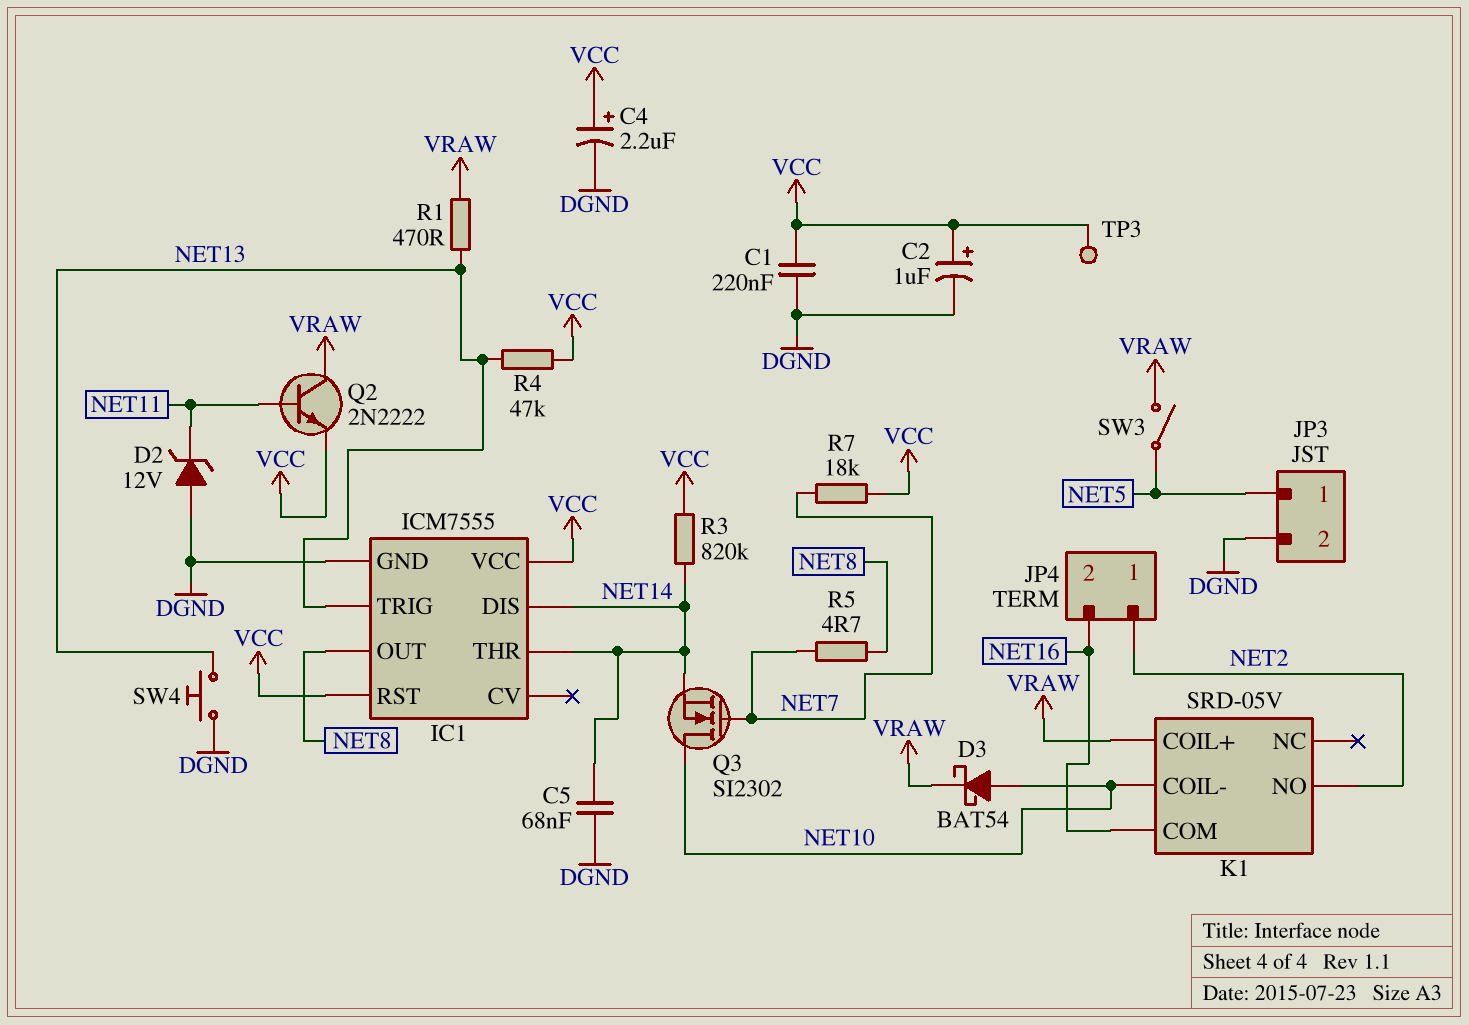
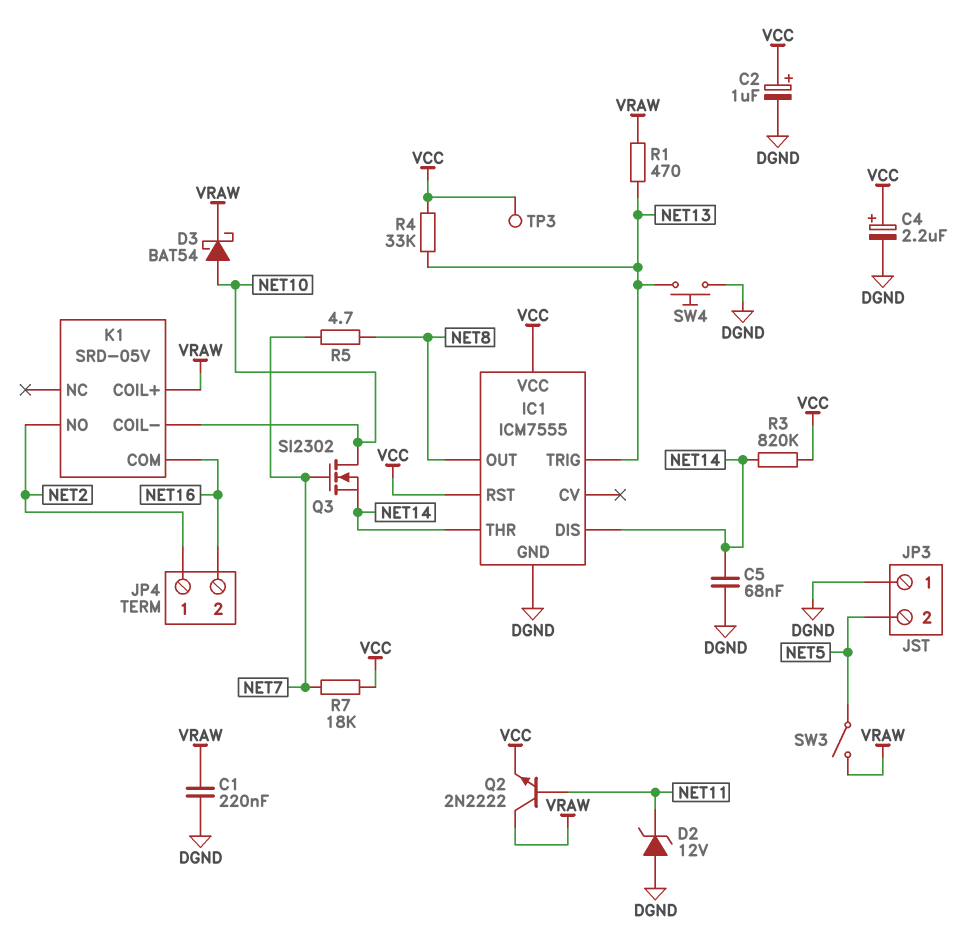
C1: 220nF (DGND, VCC) -> 220nF (DGND, VRAW)
JP3 pin 1: NET5 -> DGND
JP3 pin 2: DGND -> NET5
R4: 47k (NET13, VCC) -> 33k (NET13, VCC)

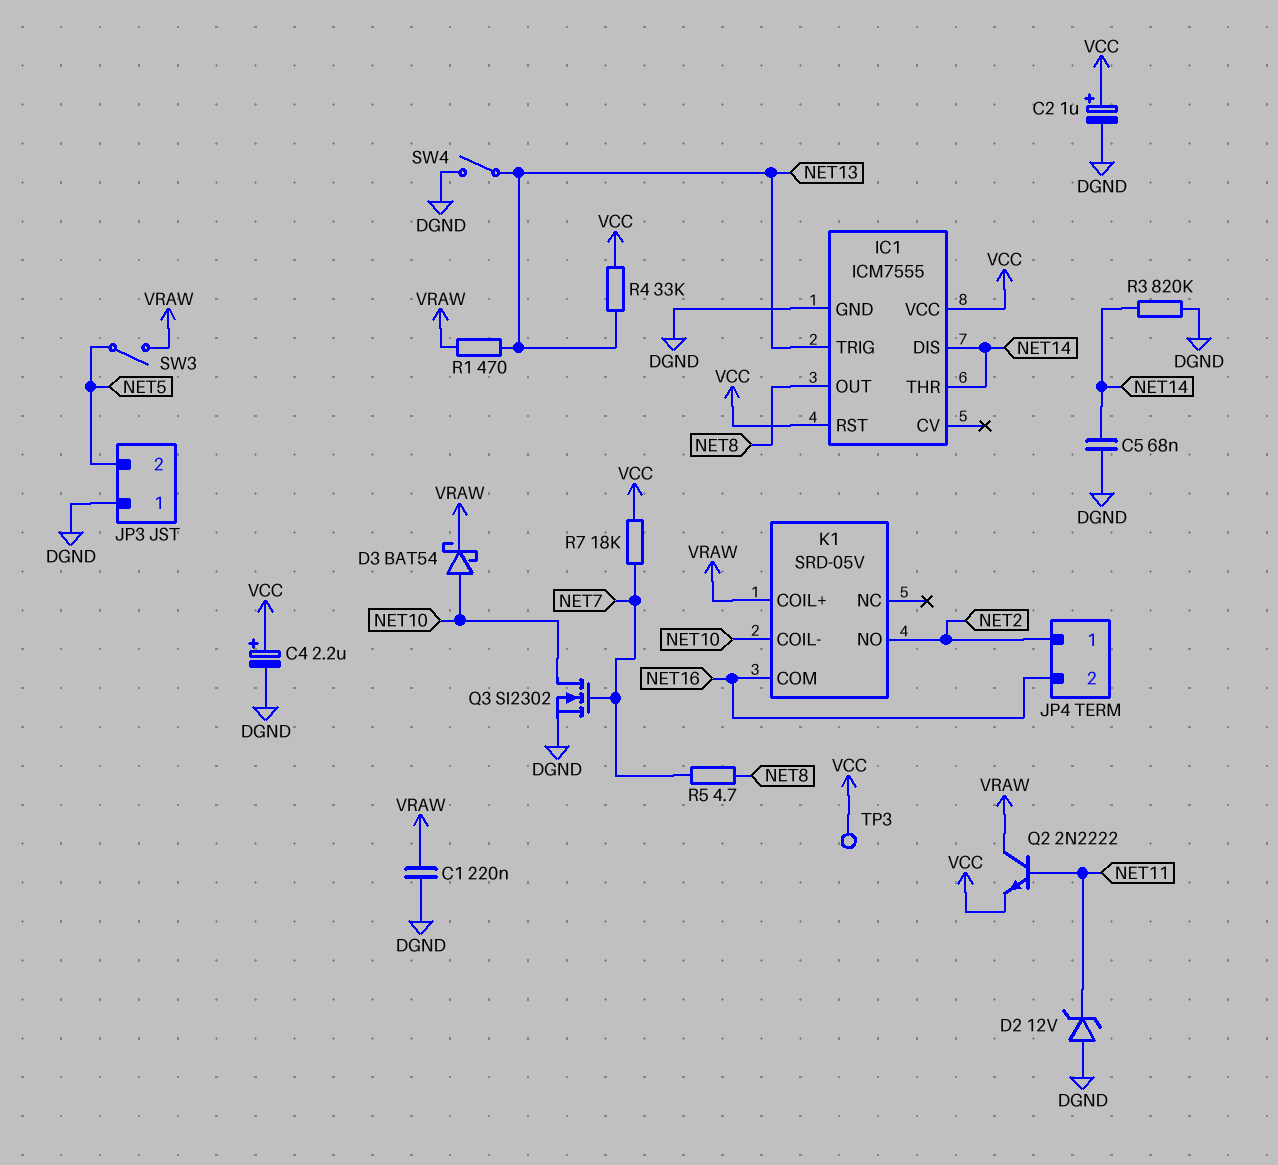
Q3: NMOS SI2302 (G NET7, D NET10, S NET14) -> NMOS SI2302 (G NET7, D NET10, S DGND)
R3: 820k (NET14, VCC) -> 820k (DGND, NET14)
SW4: button (DGND, NET13) -> switch (DGND, NET13)

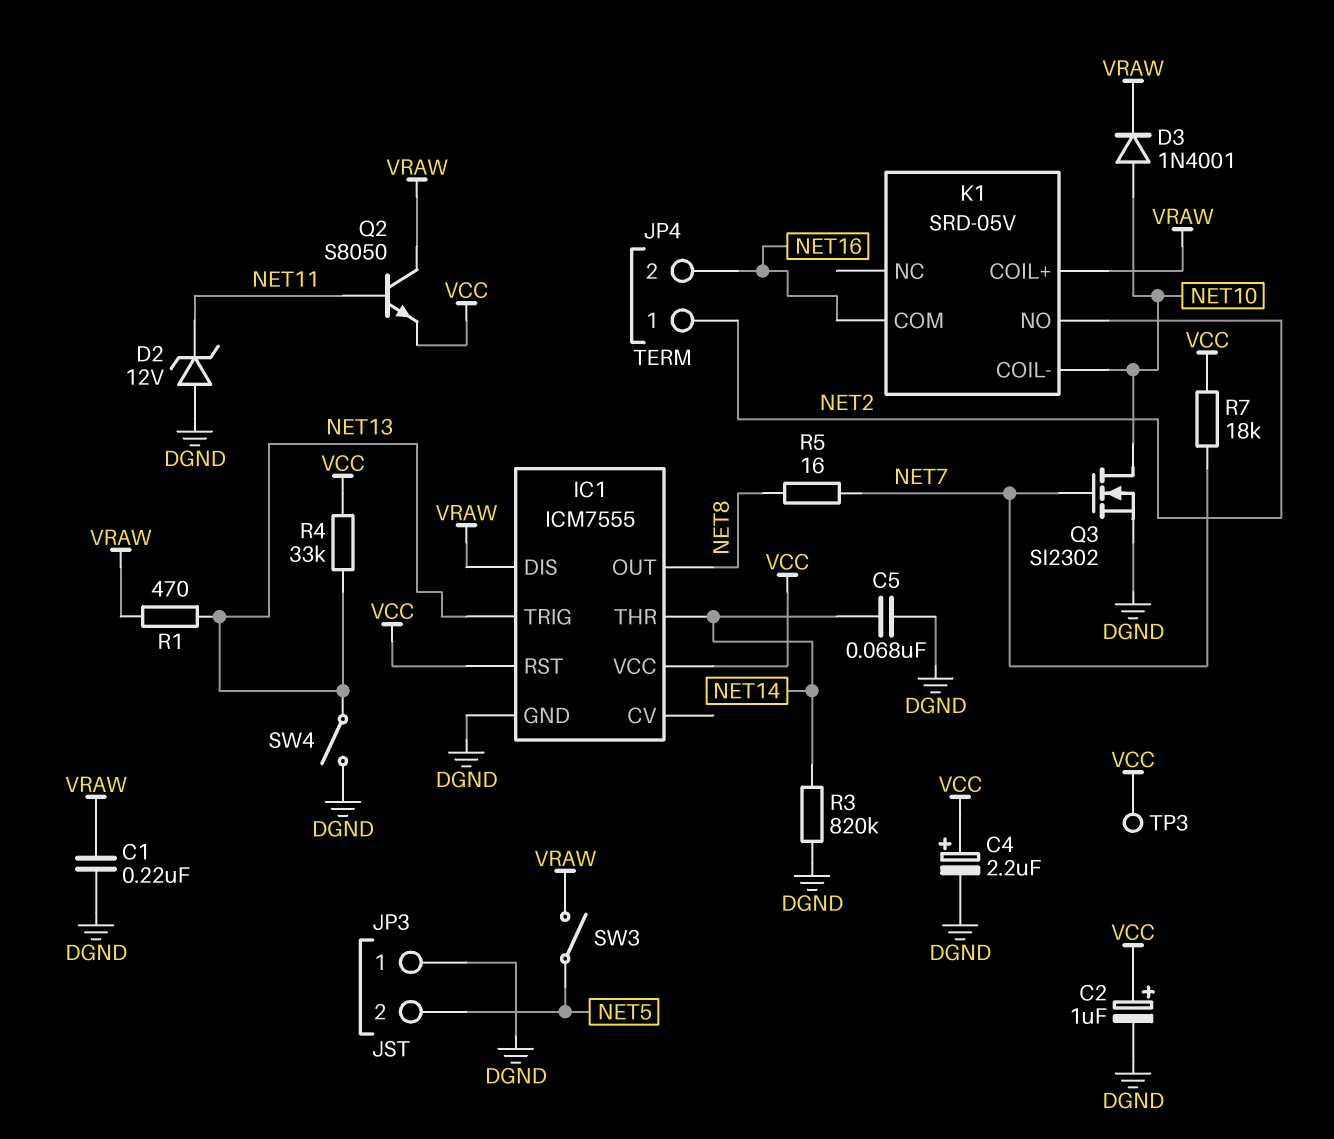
D3: schottky BAT54 (A NET10, K VRAW) -> diode 1N4001 (A NET10, K VRAW)
IC1 pin DIS: NET14 -> VRAW
Q2: NPN 2N2222 (B NET11, C VRAW, E VCC) -> NPN S8050 (B NET11, C VRAW, E VCC)
R5: 4.7 (NET7, NET8) -> 16 (NET7, NET8)

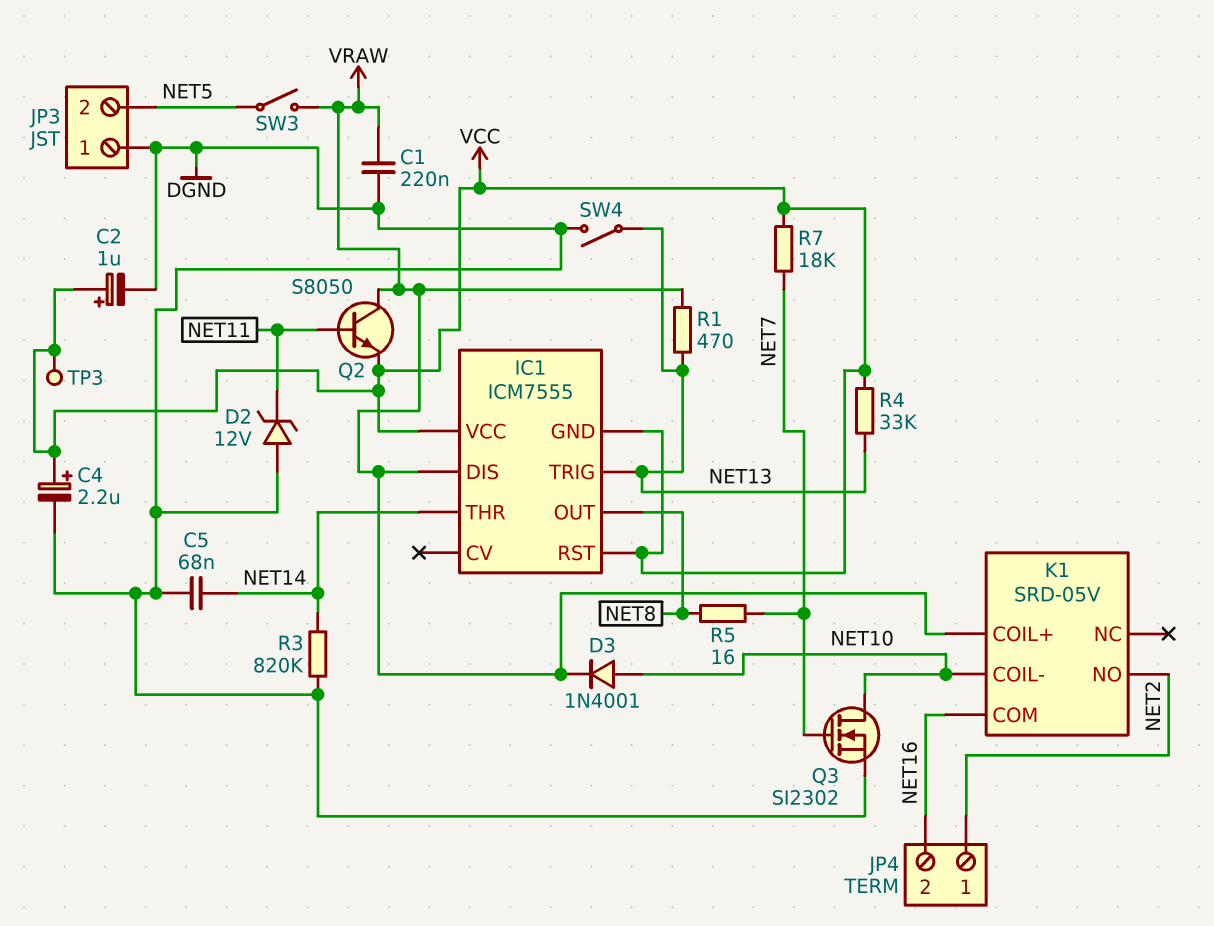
IC1 pin GND: DGND -> VCC

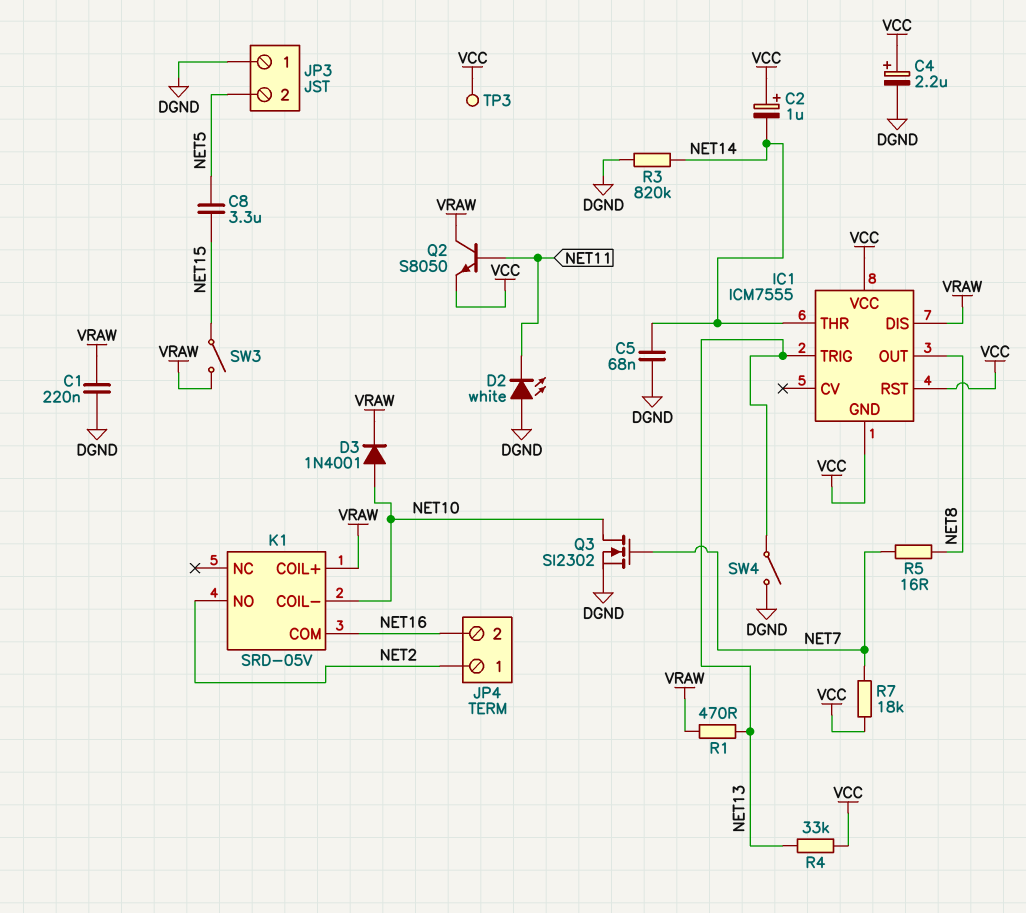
C2: 1uF (plus VCC, minus DGND) -> 1uF (plus VCC, minus NET14)
C8: none -> 3.3uF (NET5, NET15)
D2: zener 12V (A DGND, K NET11) -> LED white (A DGND, K NET11)
SW3: switch (NET5, VRAW) -> switch (NET15, VRAW)

